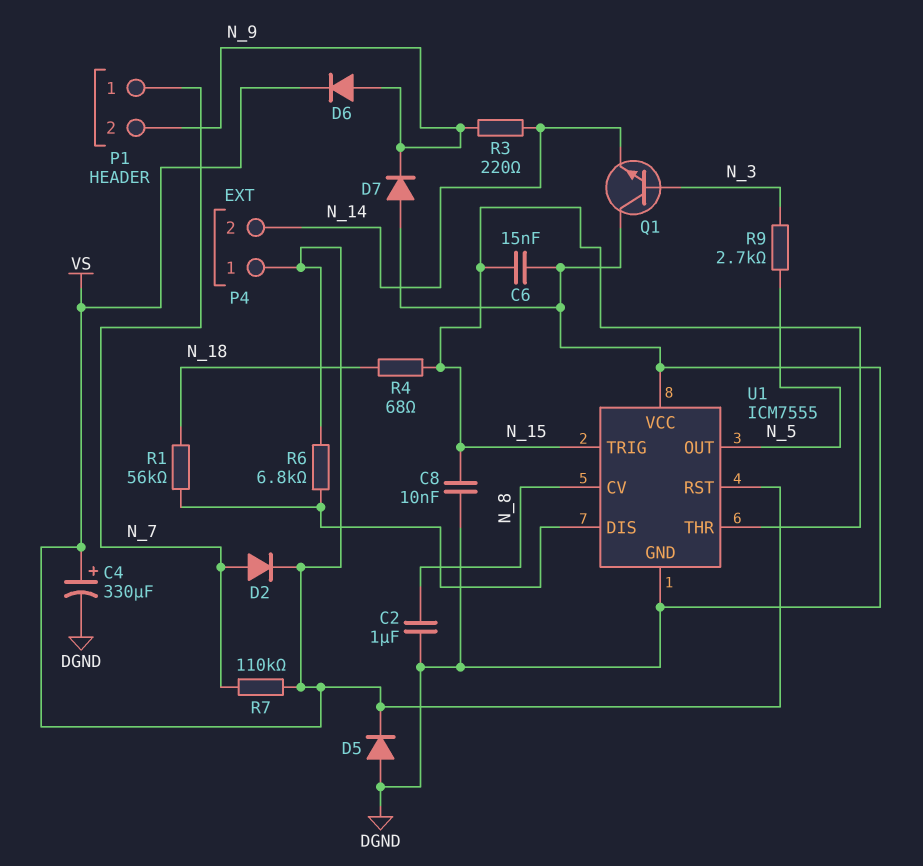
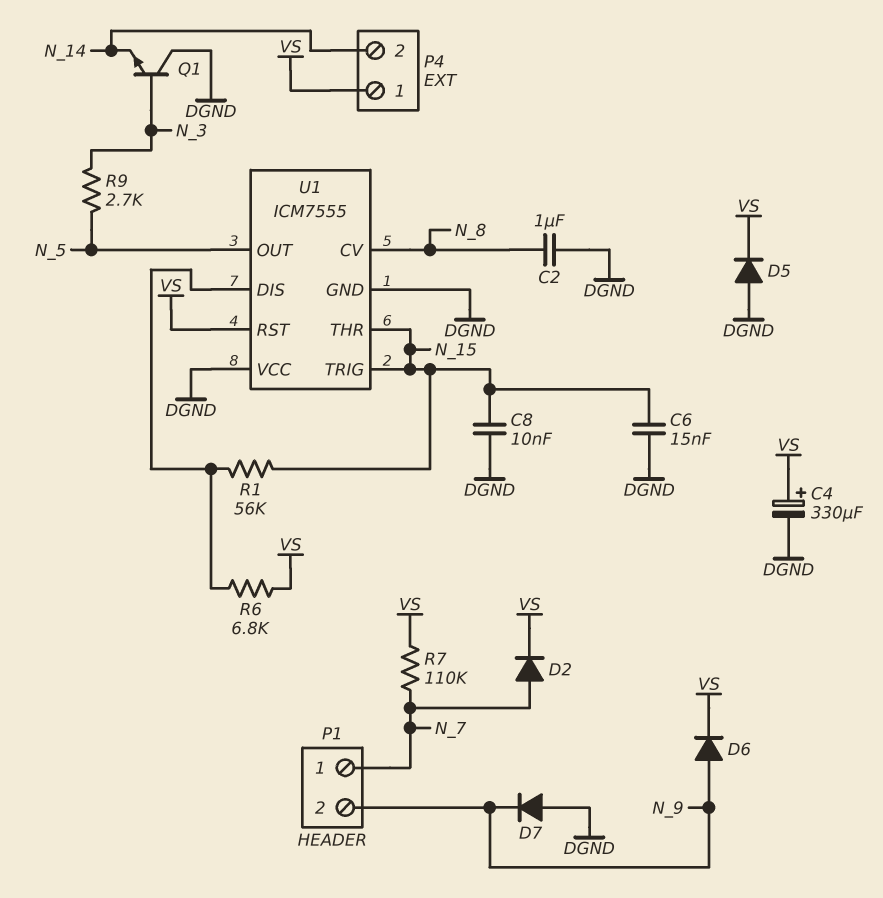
R1: 56k (N_18, U1/DIS) -> 56k (N_15, U1/DIS)
R3: 220 (N_9, N_14) -> none
R4: 68 (N_15, N_18) -> none

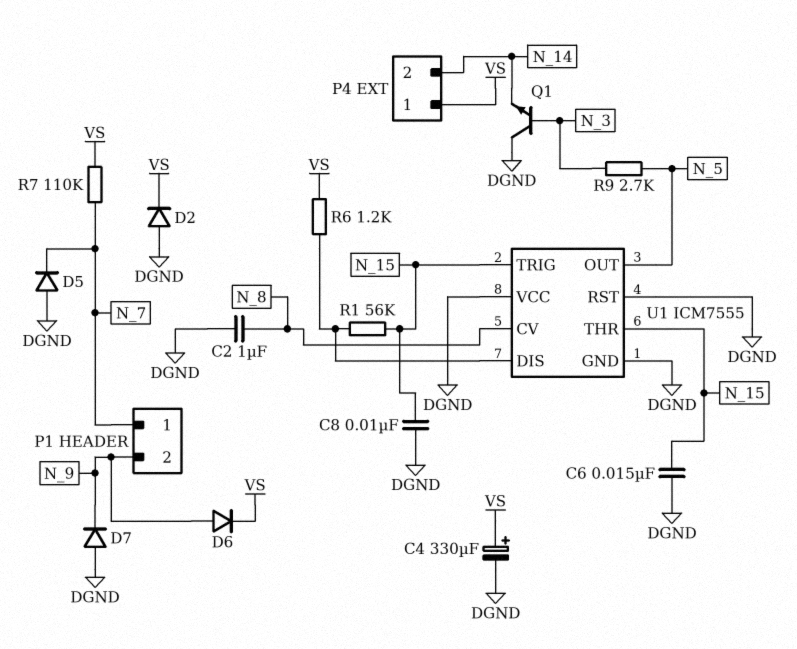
D2: diode (A N_7, K VS) -> diode (A DGND, K VS)
D5: diode (A DGND, K VS) -> diode (A DGND, K N_7)
R6: 6.8k (U1/DIS, VS) -> 1.2k (U1/DIS, VS)
U1 pin RST: VS -> DGND

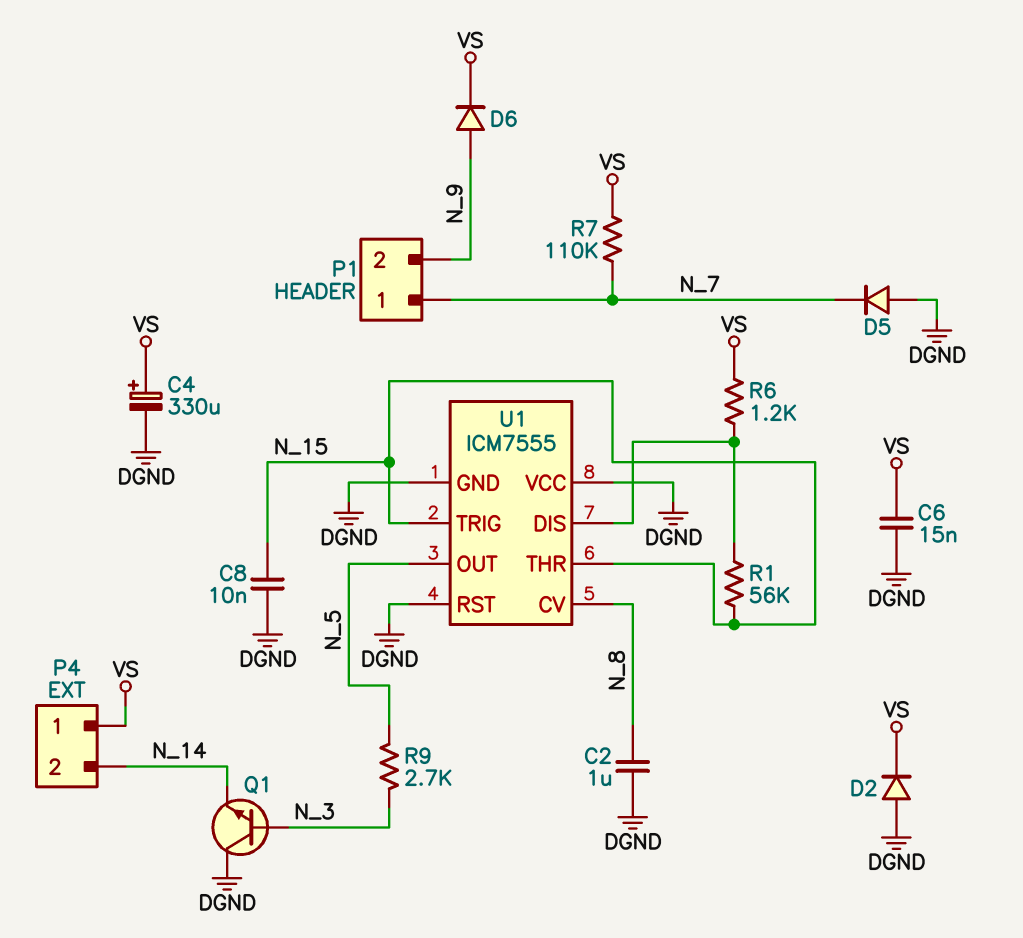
C6: 15nF (DGND, N_15) -> 15nF (DGND, VS)
D7: diode (A DGND, K N_9) -> none

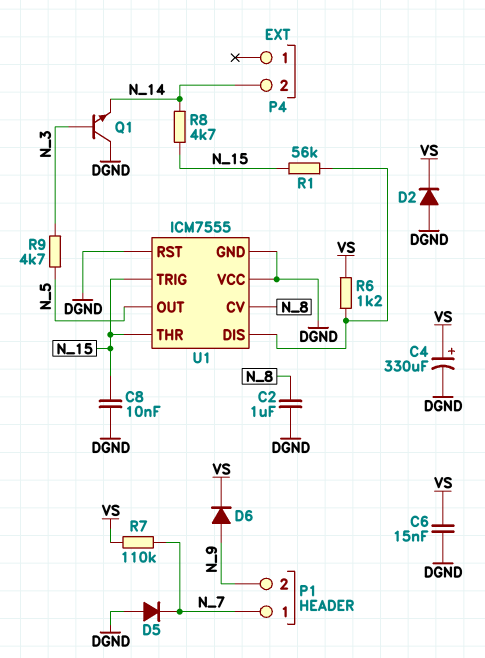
P4 pin 1: VS -> none
R8: none -> 4.7k (N_14, N_15)
R9: 2.7k (N_3, N_5) -> 4.7k (N_3, N_5)

